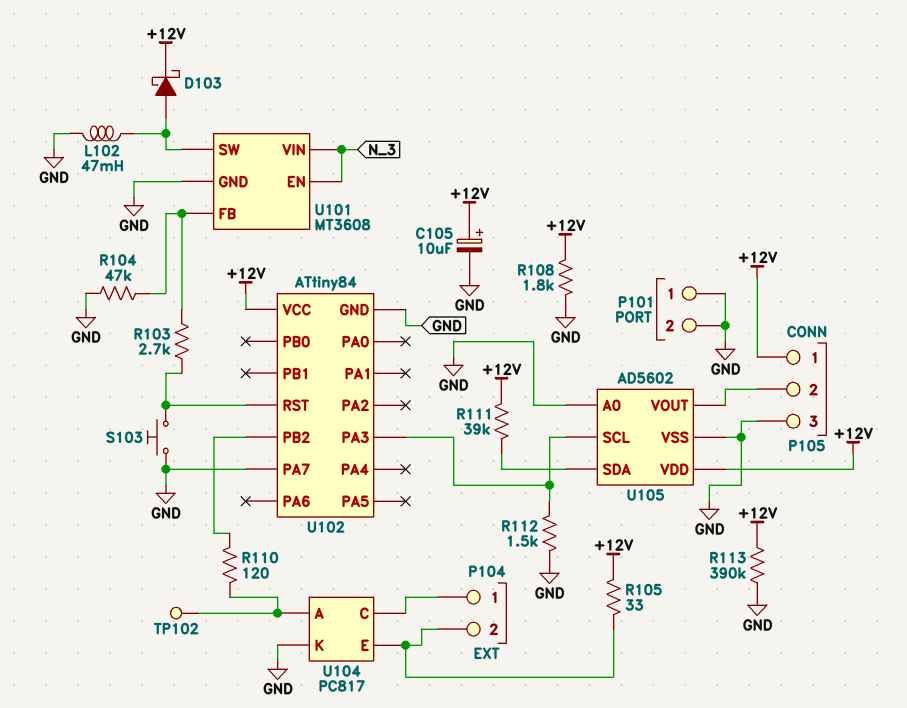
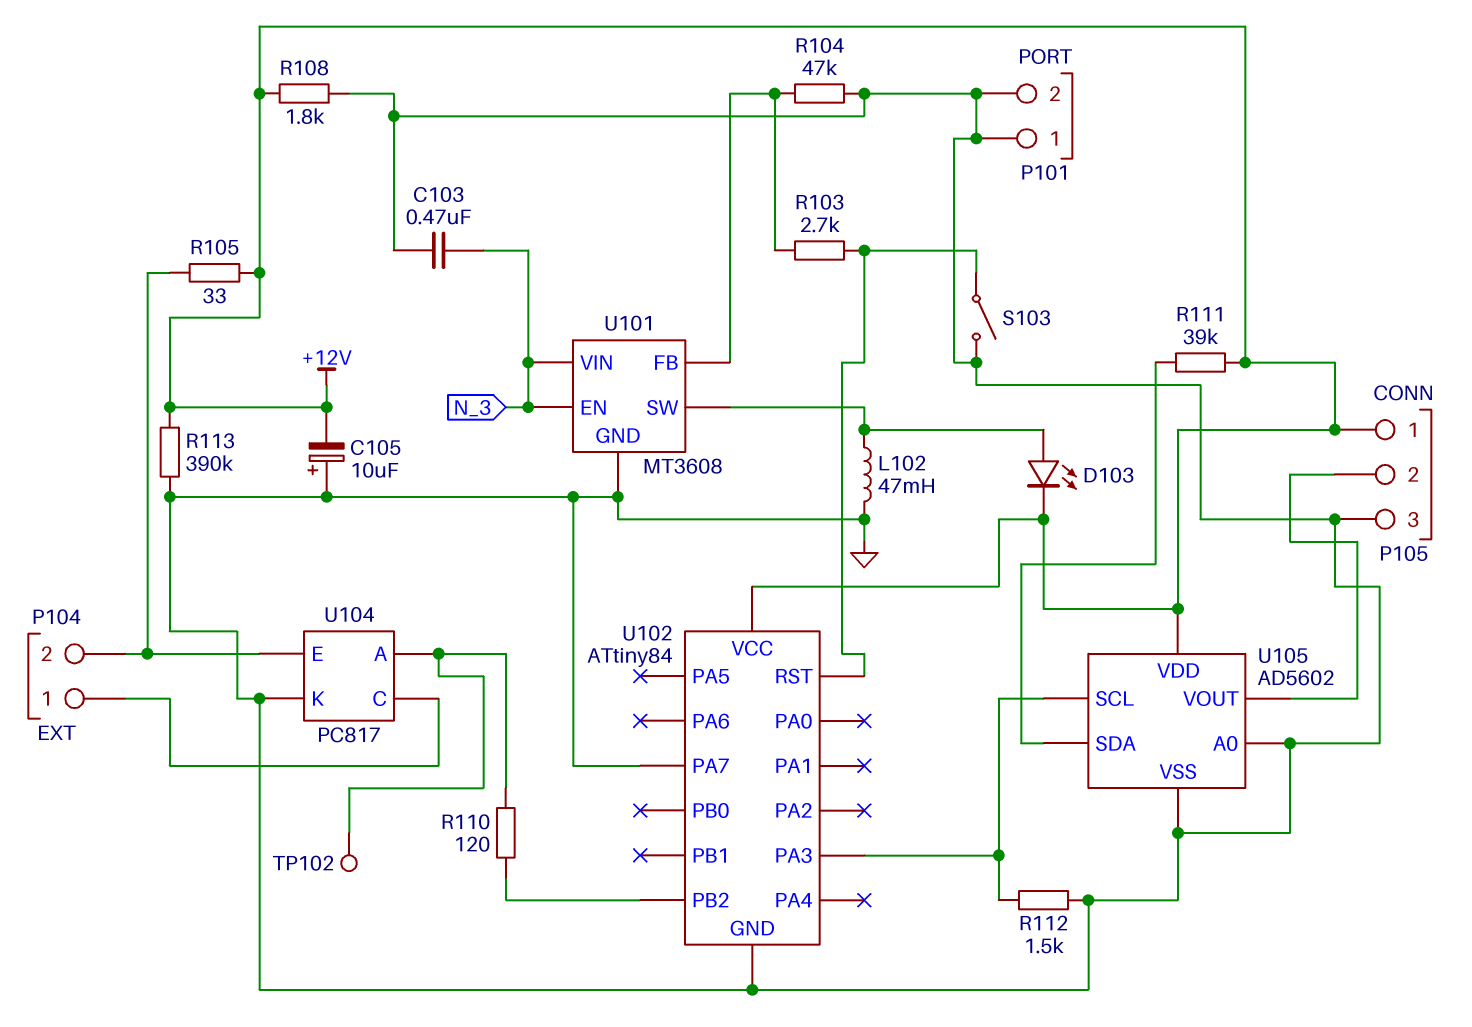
C103: none -> 470nF (GND, N_3)
C105: 10uF (plus +12V, minus GND) -> 10uF (plus GND, minus +12V)
D103: schottky (A U101/SW, K +12V) -> LED (A U101/SW, K +12V)
S103: button (GND, U102/RST) -> switch (GND, U102/RST)

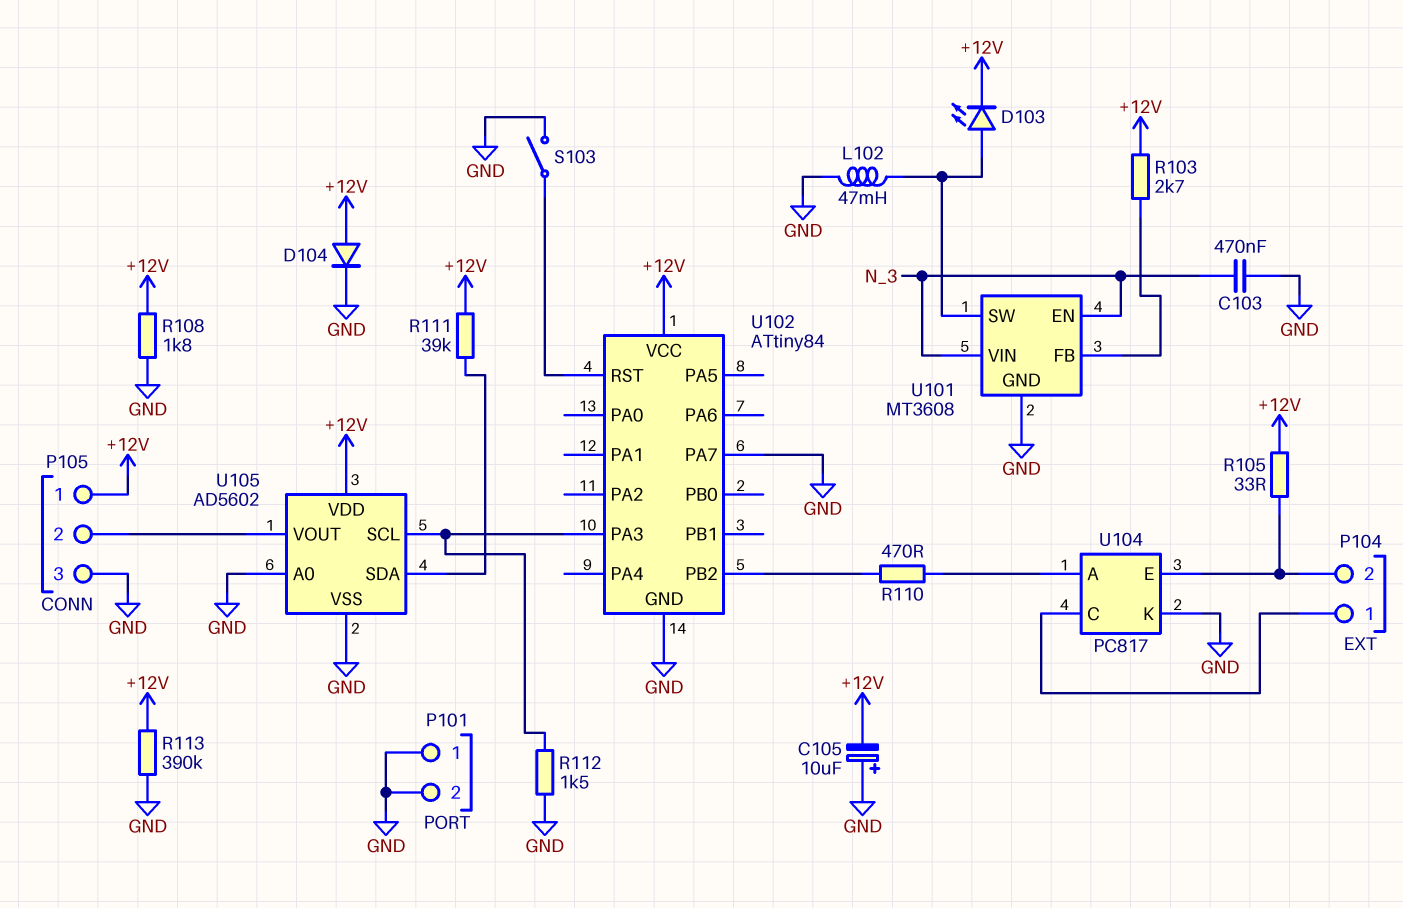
D104: none -> diode (A +12V, K GND)
R103: 2.7k (U101/FB, U102/RST) -> 2.7k (+12V, U101/FB)
R104: 47k (GND, U101/FB) -> none
R110: 120 (U102/PB2, U104/A) -> 470 (U102/PB2, U104/A)
TP102: test point (U104/A) -> none

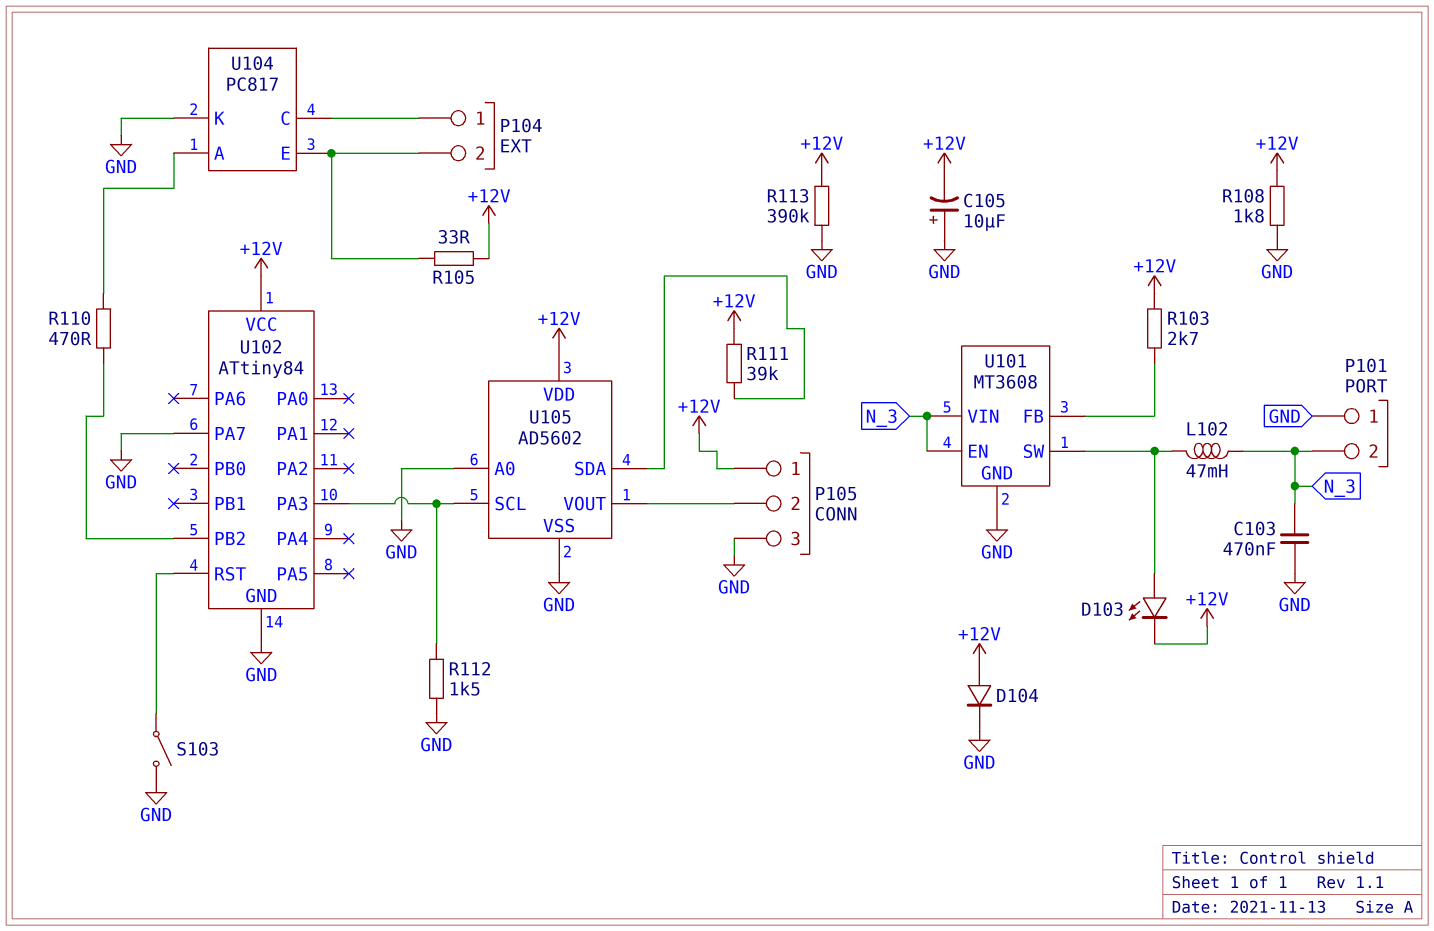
L102: 47mH (GND, U101/SW) -> 47mH (N_3, U101/SW)
P101 pin 2: GND -> N_3

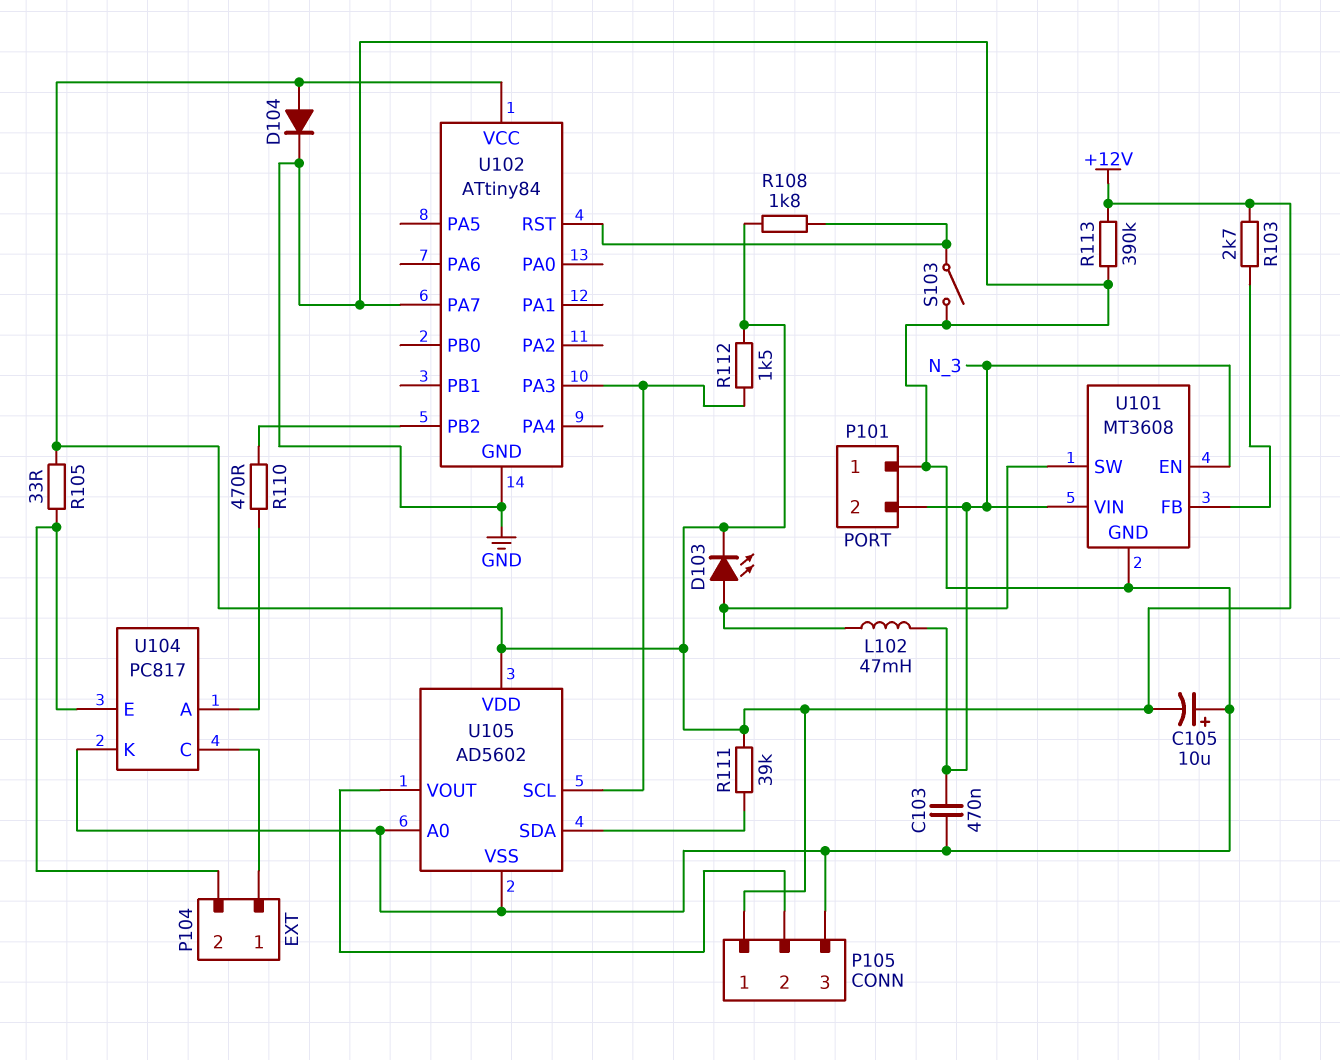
R108: 1.8k (+12V, GND) -> 1.8k (+12V, U102/RST)
R112: 1.5k (GND, U102/PA3) -> 1.5k (+12V, U102/PA3)

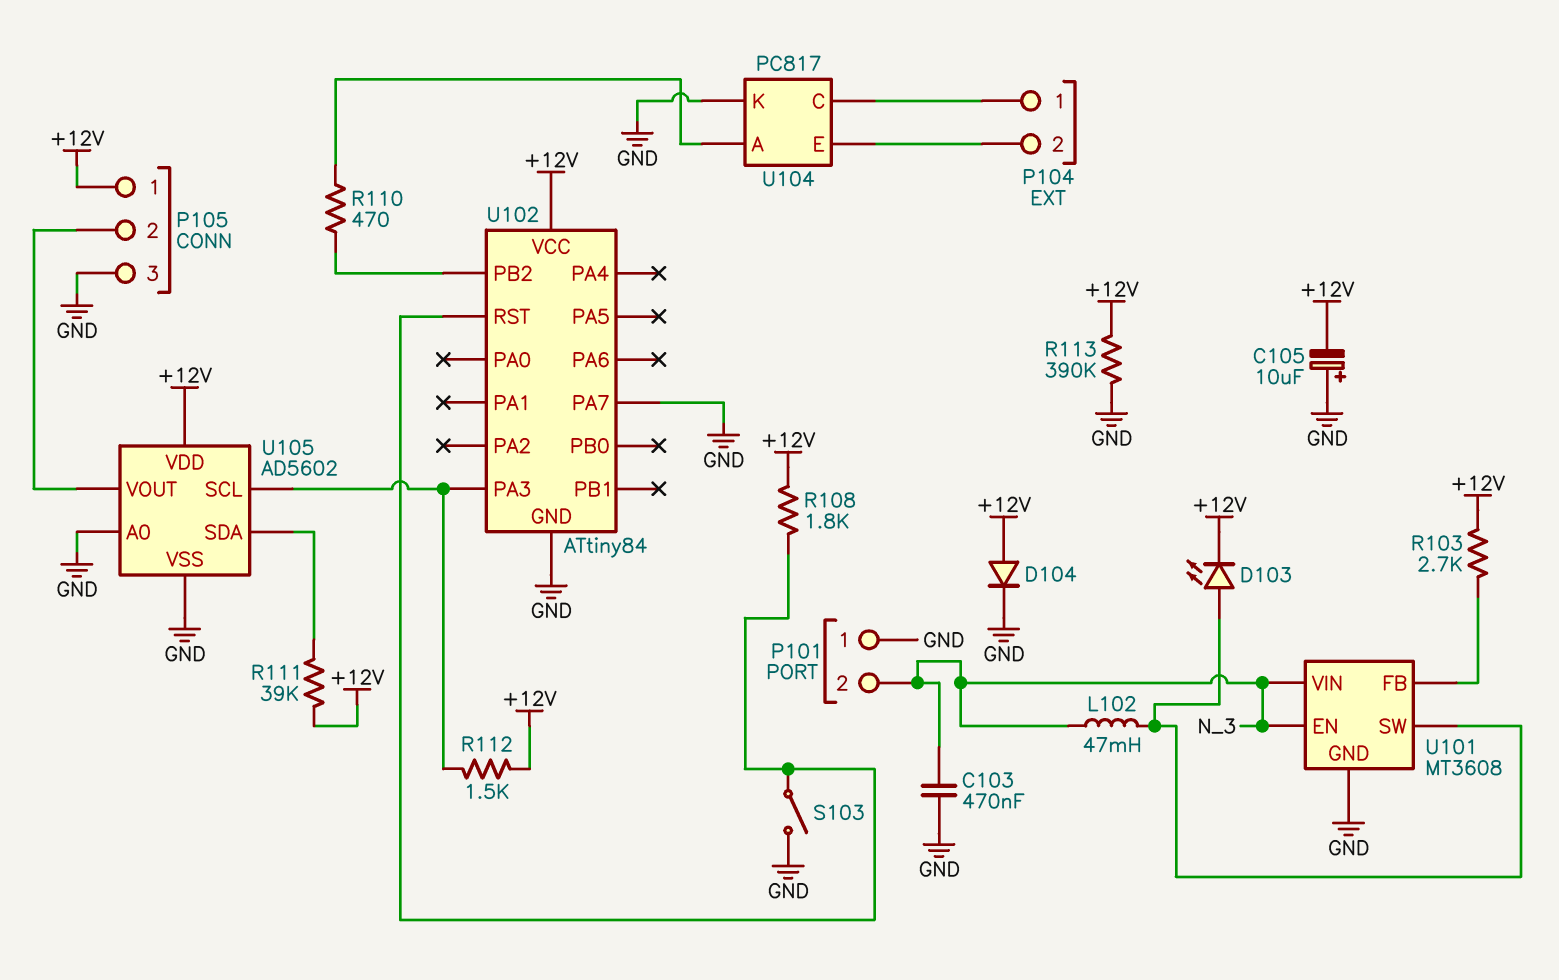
R105: 33 (+12V, P104/2) -> none

